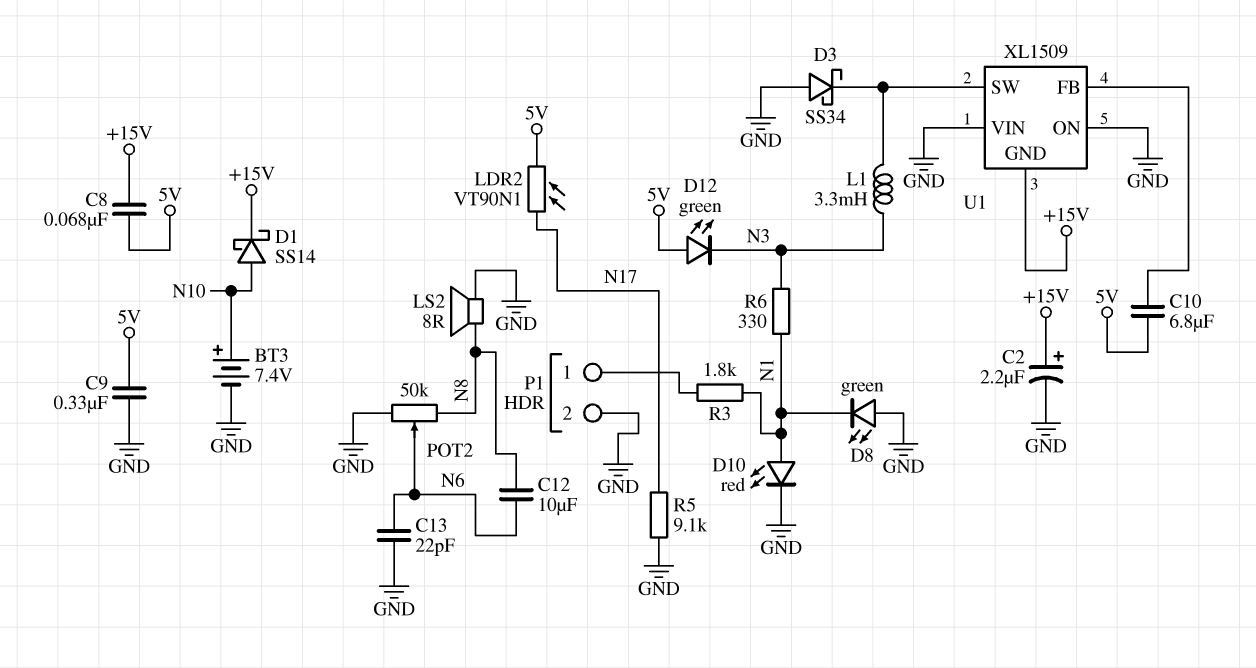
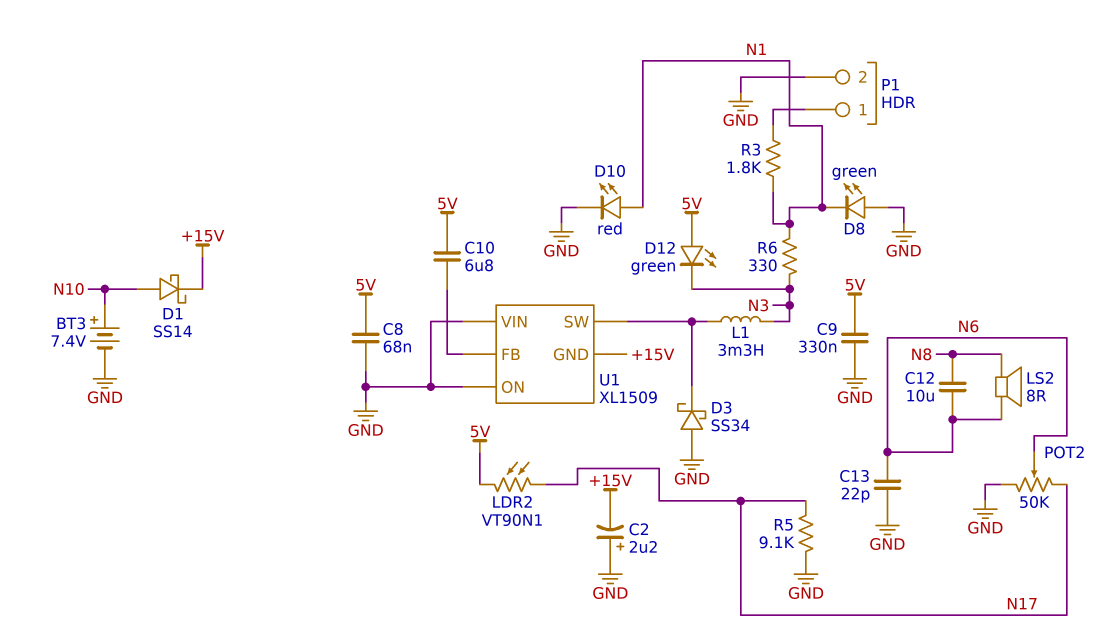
C2: 2.2uF (plus +15V, minus GND) -> 2.2uF (plus GND, minus +15V)
C8: 68nF (+15V, 5V) -> 68nF (5V, GND)
LS2: speaker 8R (GND, N8) -> speaker 8R (N6, N8)
POT2: 50k (GND, N8, wiper N6) -> 50k (GND, N17, wiper N6)

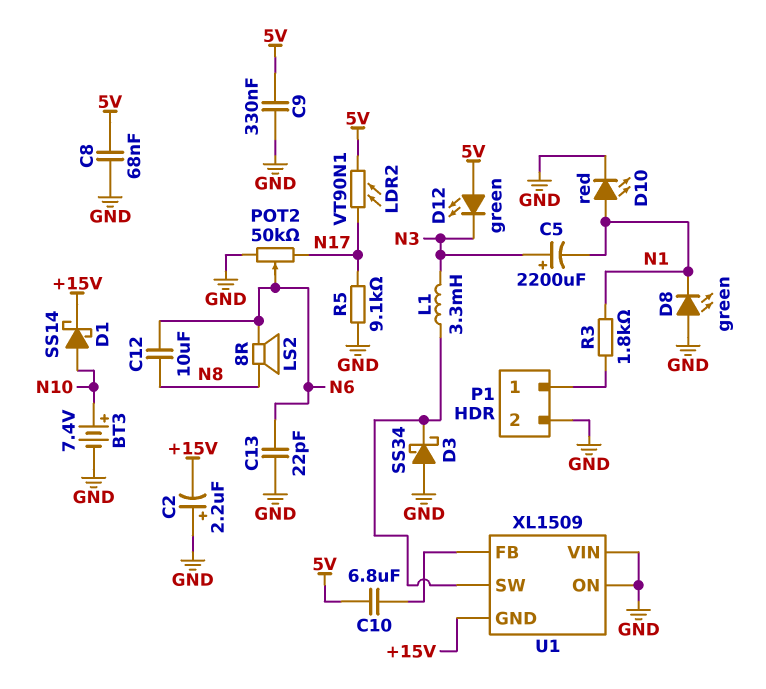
C5: none -> 2200uF (plus N3, minus N1)
R6: 330 (N1, N3) -> none

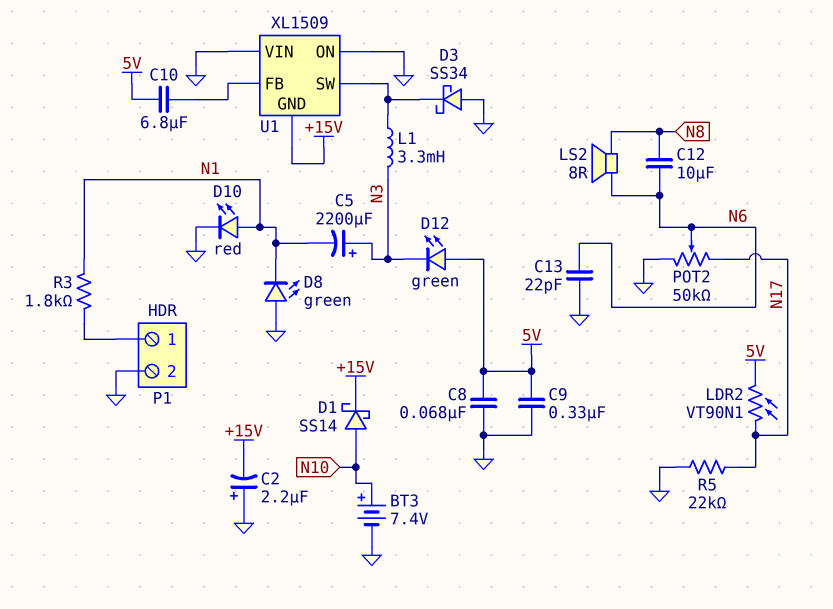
R5: 9.1k (GND, N17) -> 22k (GND, N17)

